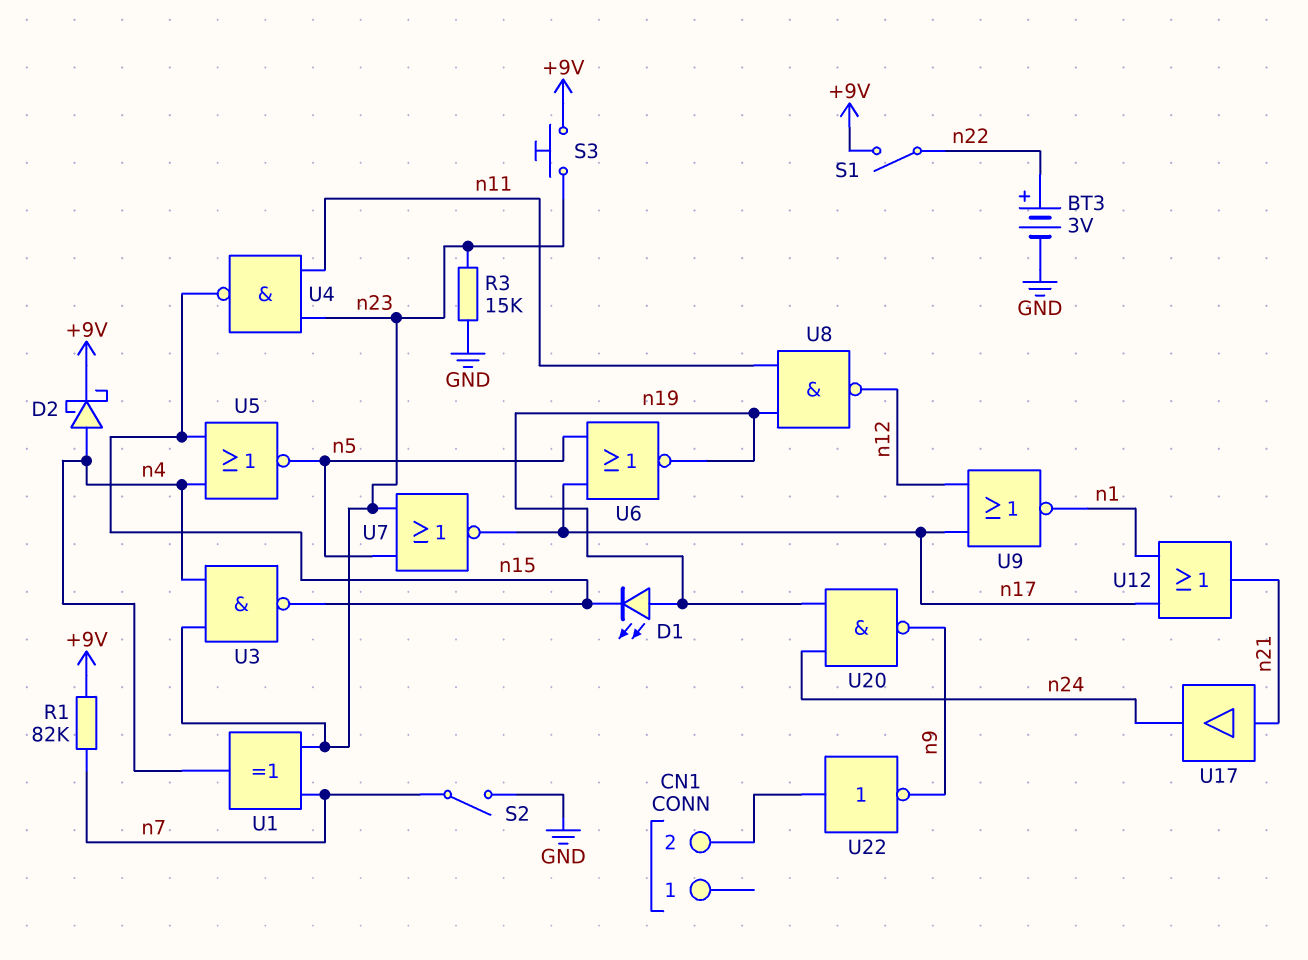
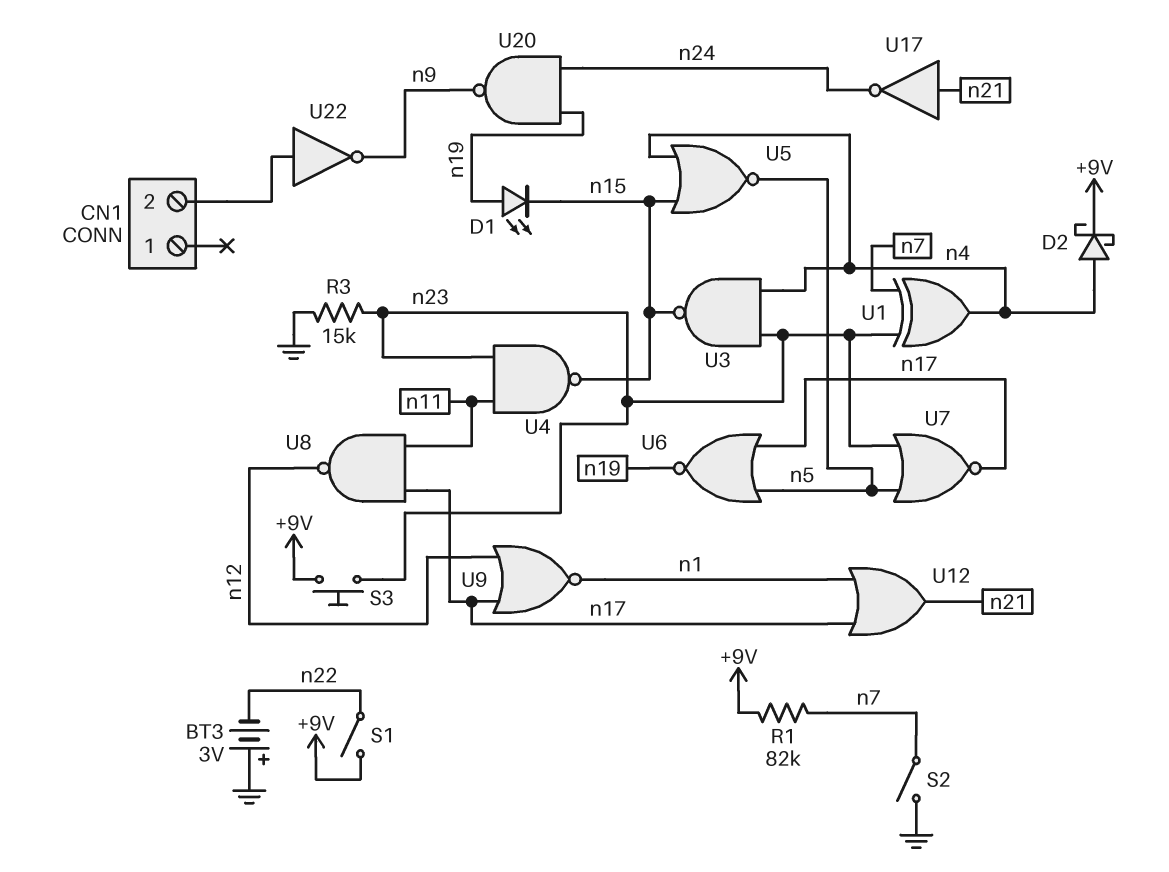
BT3: 3V (plus n22, minus GND) -> 3V (plus GND, minus n22)
U8: NAND (in n11, in n19, out n12) -> NAND (in n11, in n17, out n12)
U17: buffer (in n21, out n24) -> NOT (in n21, out n24)

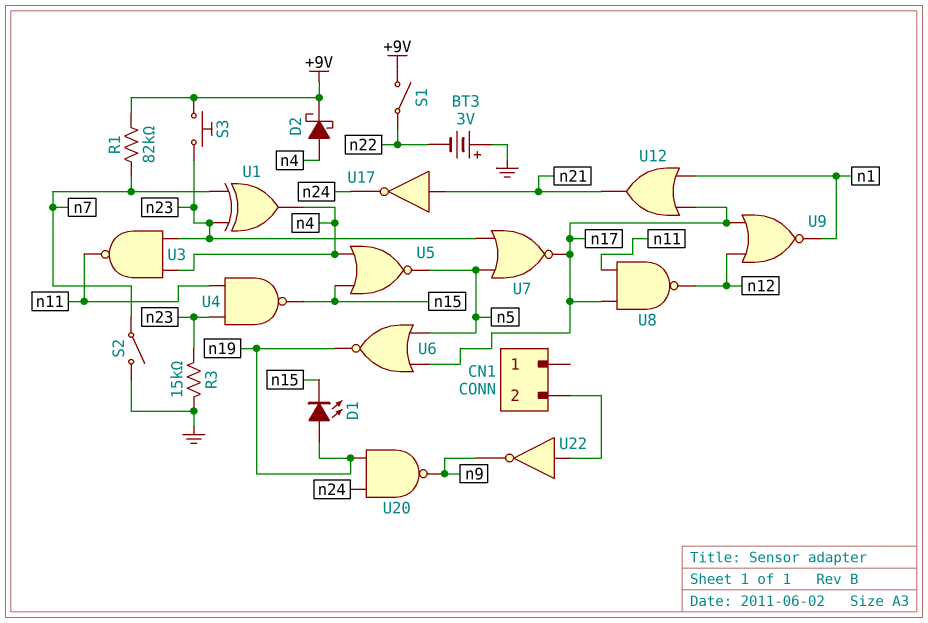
U3: NAND (in n4, in n23, out n15) -> NAND (in n4, in n23, out n11)

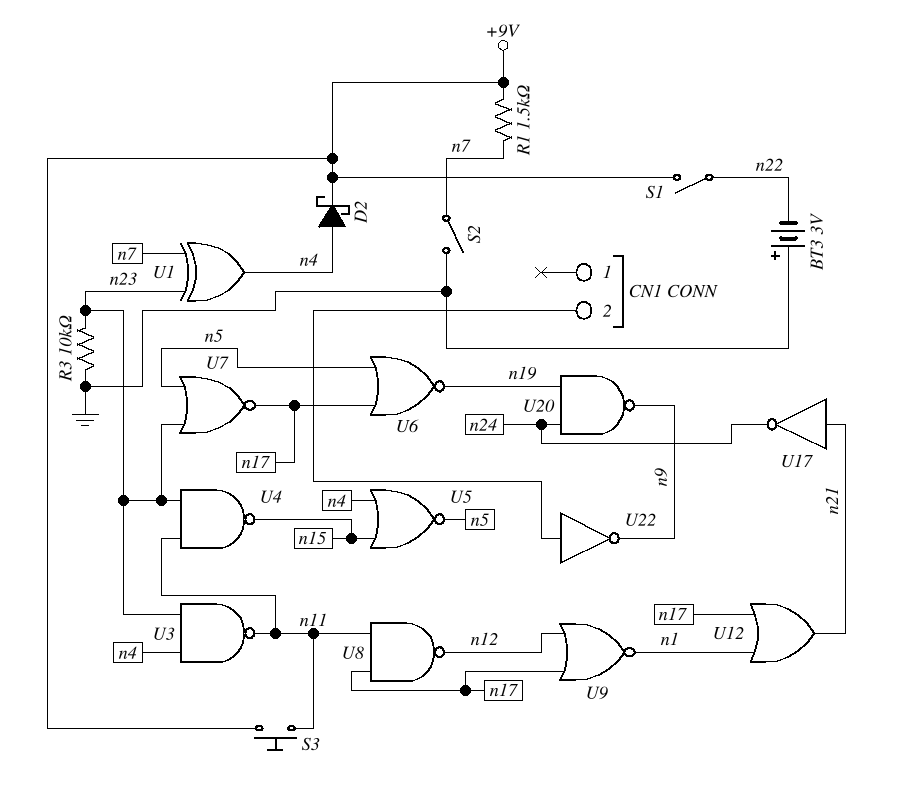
D1: LED (A n19, K n15) -> none
R1: 82k (+9V, n7) -> 1.5k (+9V, n7)
R3: 15k (GND, n23) -> 10k (GND, n23)
S3: button (+9V, n23) -> button (+9V, n11)

